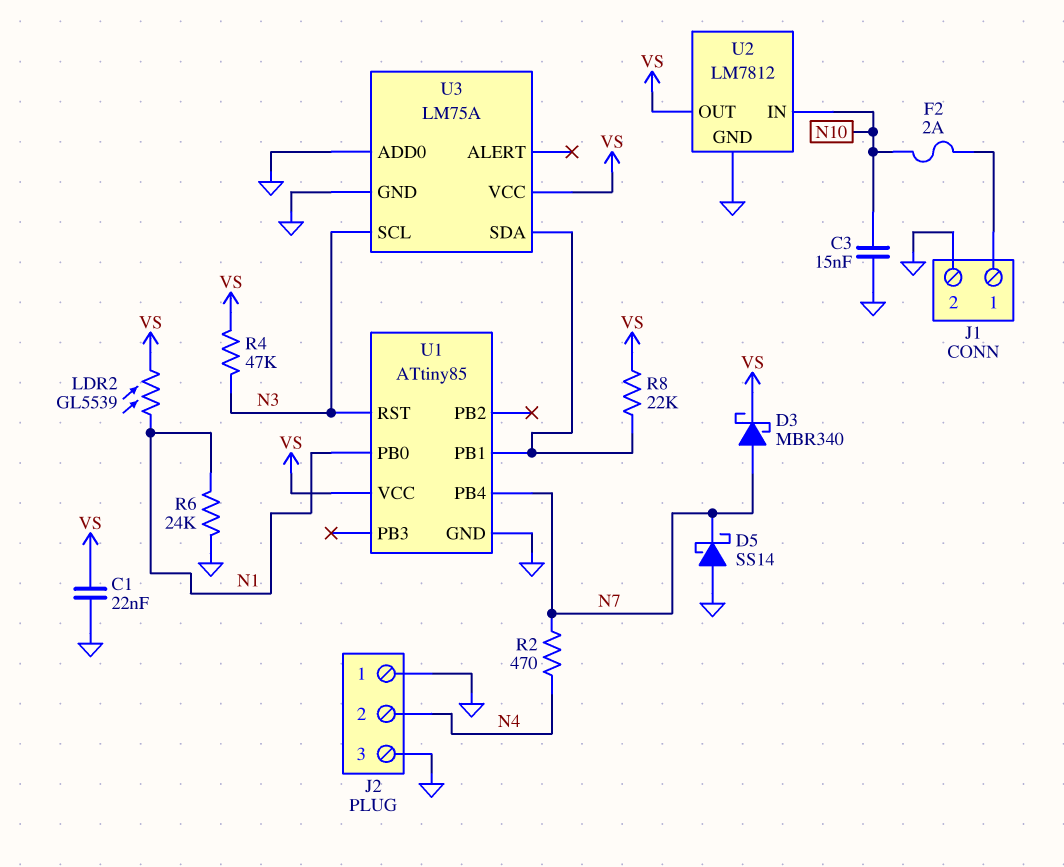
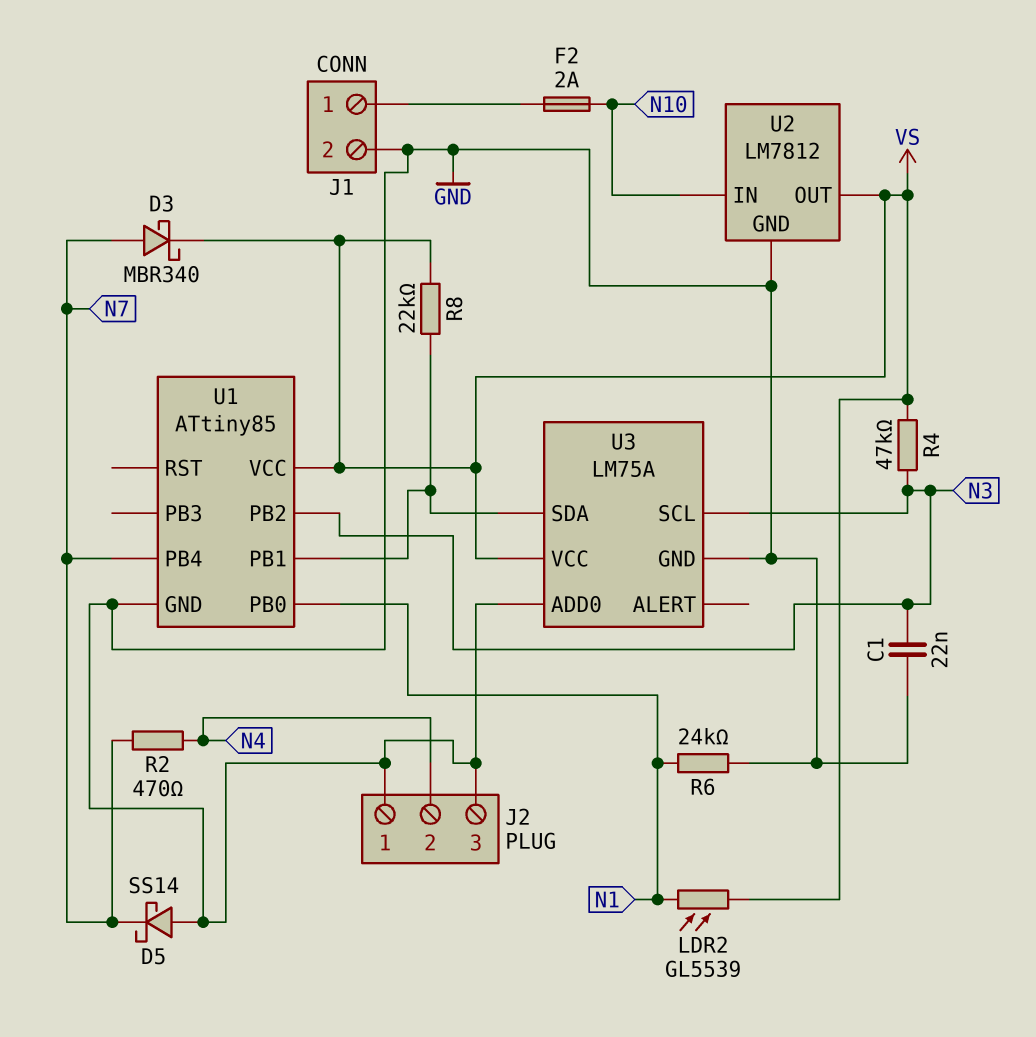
C1: 22nF (GND, VS) -> 22nF (GND, N3)
C3: 15nF (GND, N10) -> none
U1 pin PB2: none -> N3
U1 pin RST: N3 -> none

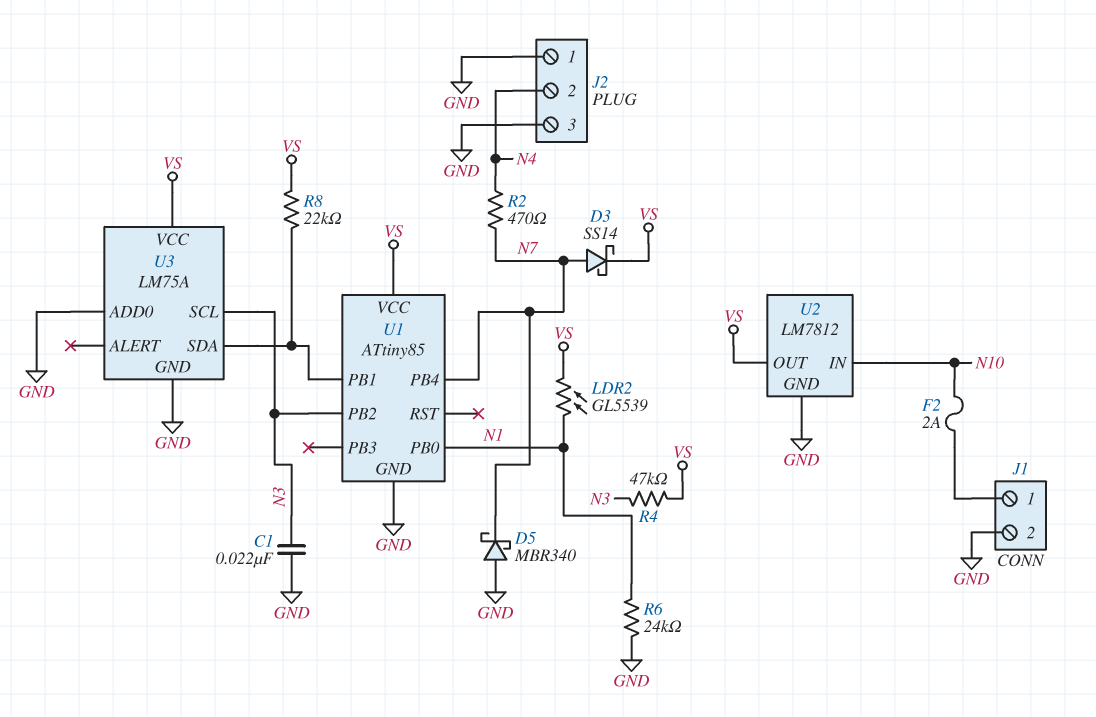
D3: schottky MBR340 (A N7, K VS) -> schottky SS14 (A N7, K VS)
D5: schottky SS14 (A GND, K N7) -> schottky MBR340 (A GND, K N7)

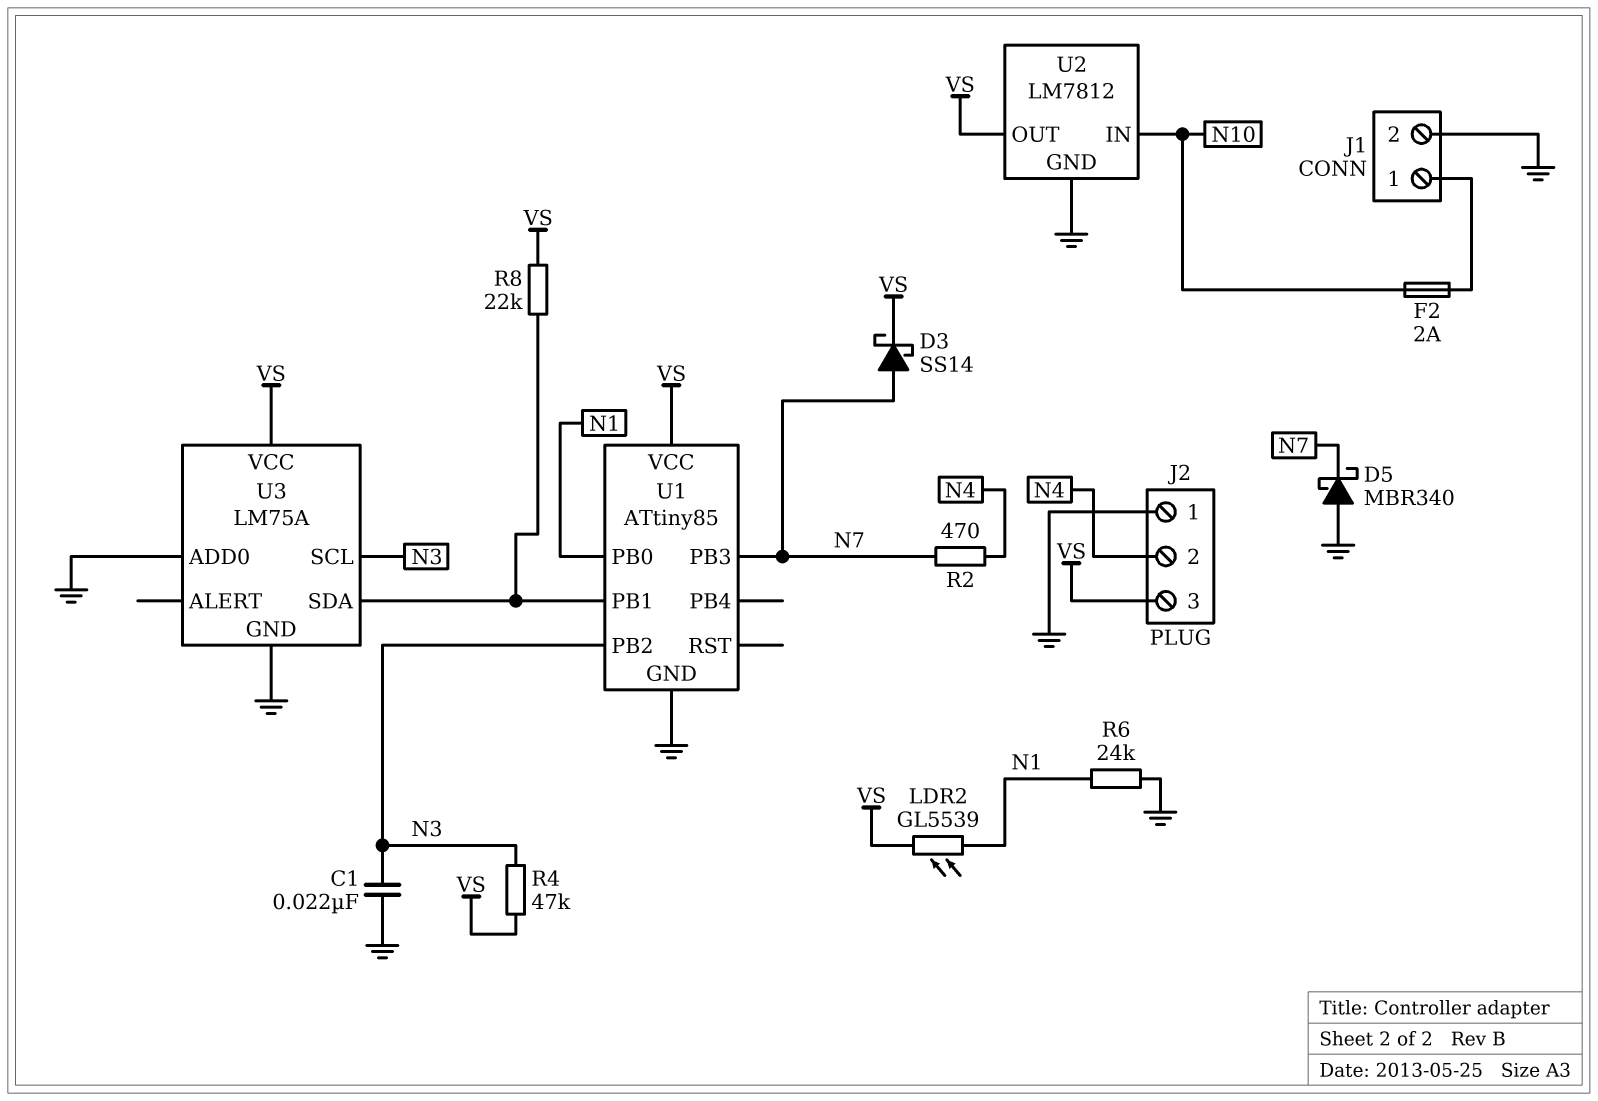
J2 pin 3: GND -> VS
U1 pin PB3: none -> N7
U1 pin PB4: N7 -> none

